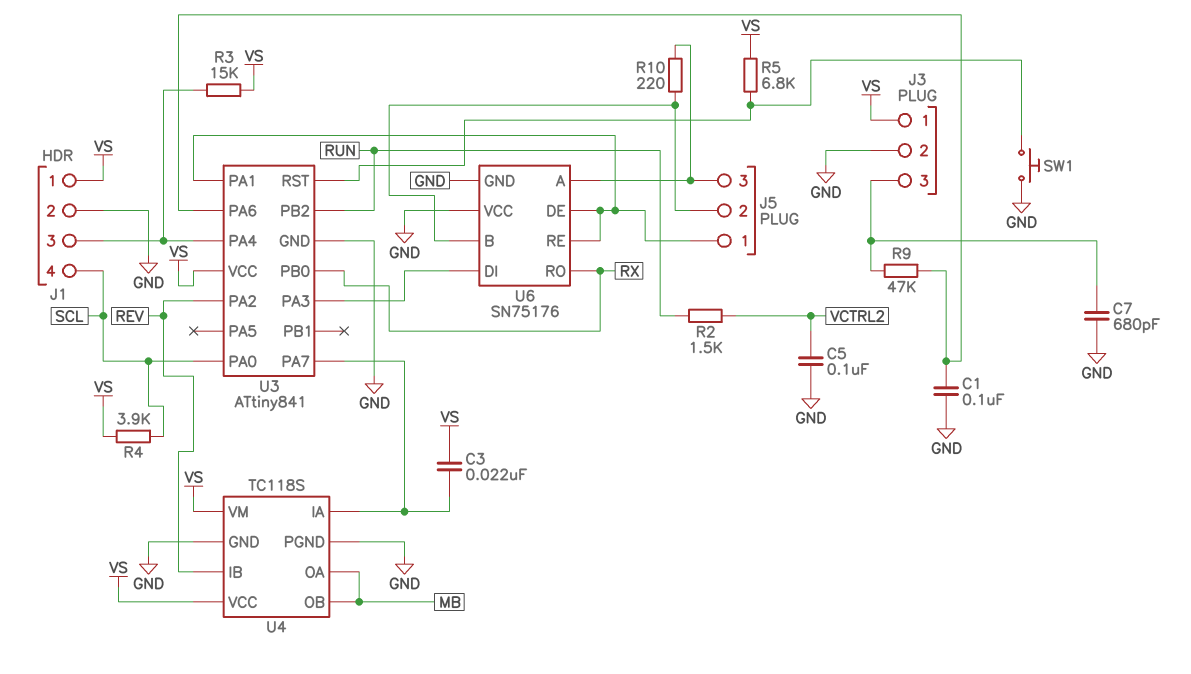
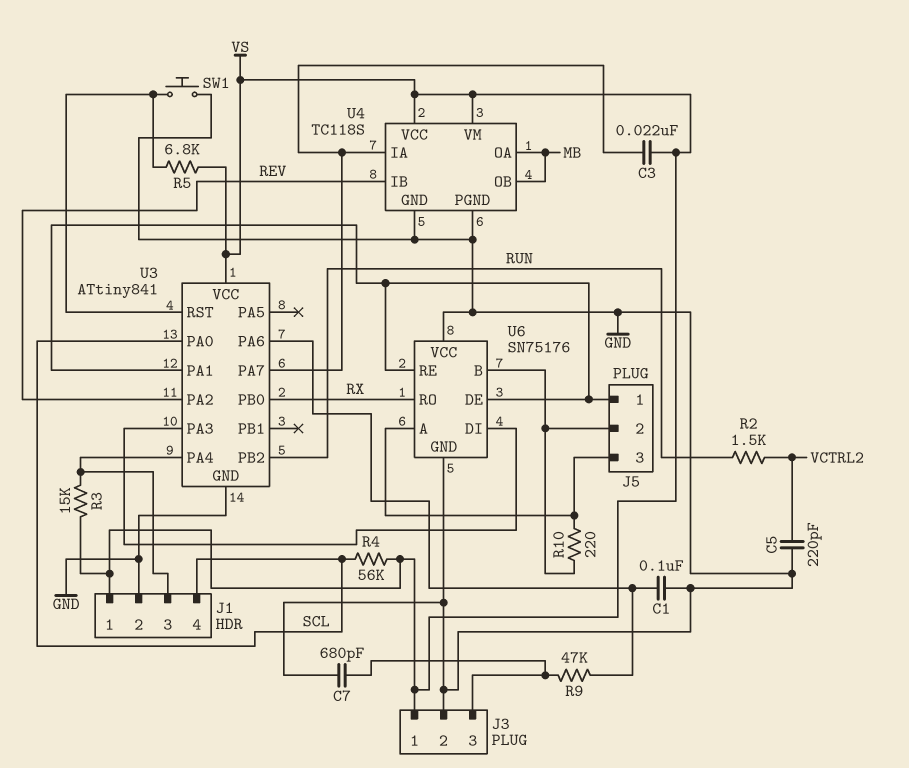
C5: 100nF (GND, VCTRL2) -> 220pF (GND, VCTRL2)
R4: 3.9k (SCL, VS) -> 56k (SCL, VS)

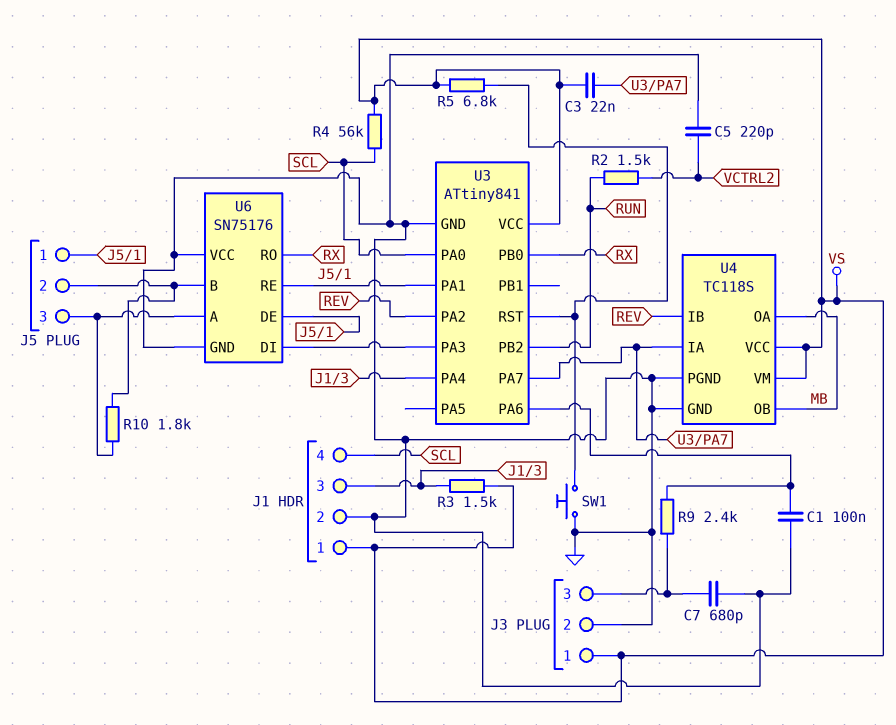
R3: 15k (J1/3, VS) -> 1.5k (J1/3, VS)
R9: 47k (J3/3, U3/PA6) -> 2.4k (J3/3, U3/PA6)
R10: 220 (J5/2, J5/3) -> 1.8k (J5/2, J5/3)

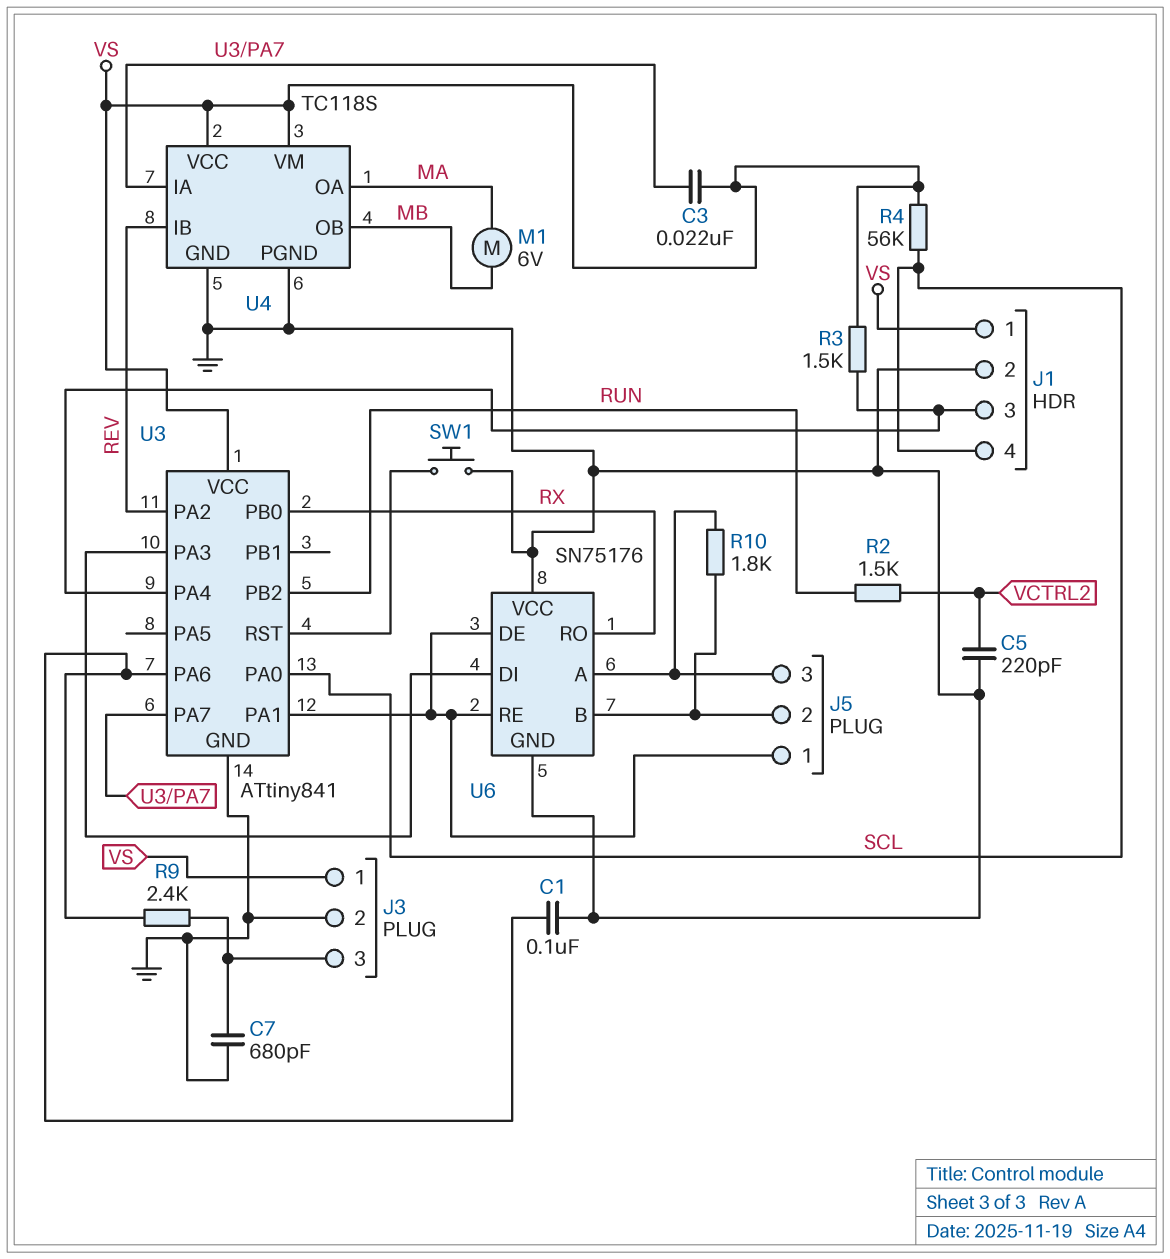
M1: none -> motor 6V (MA, MB)
R5: 6.8k (U3/RST, VS) -> none
U4 pin OA: MB -> MA

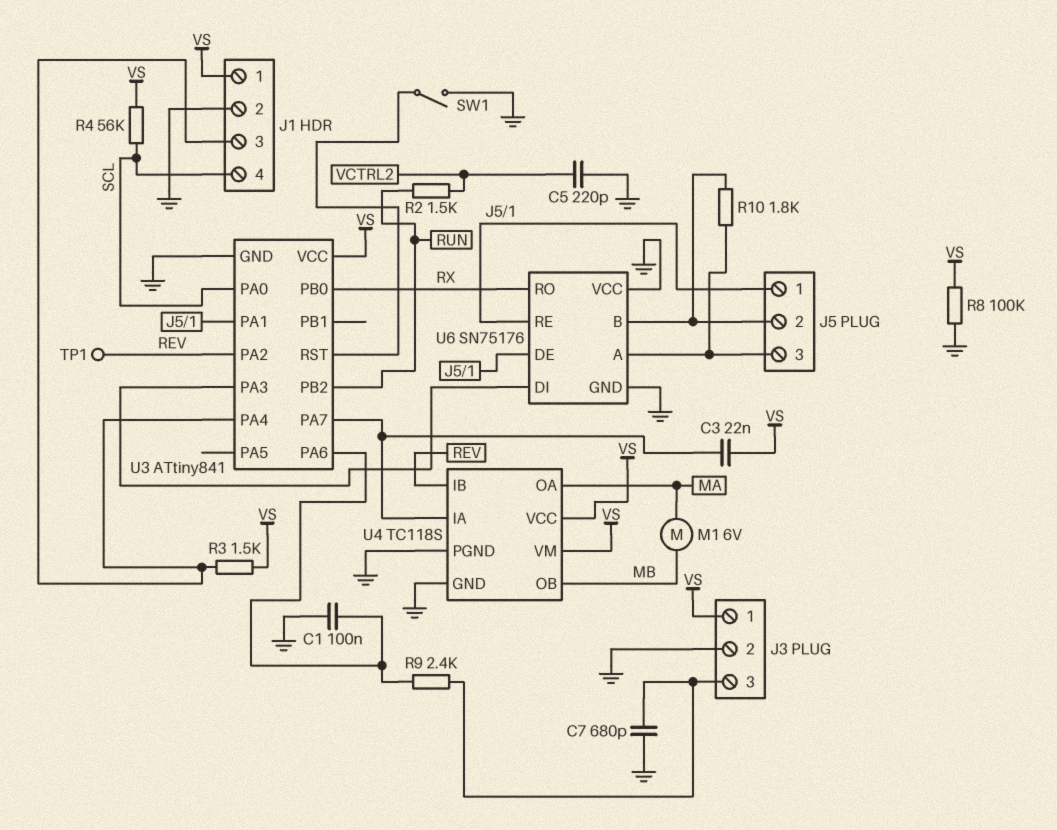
R8: none -> 100k (GND, VS)
SW1: button (GND, U3/RST) -> switch (GND, U3/RST)
TP1: none -> test point (REV)

